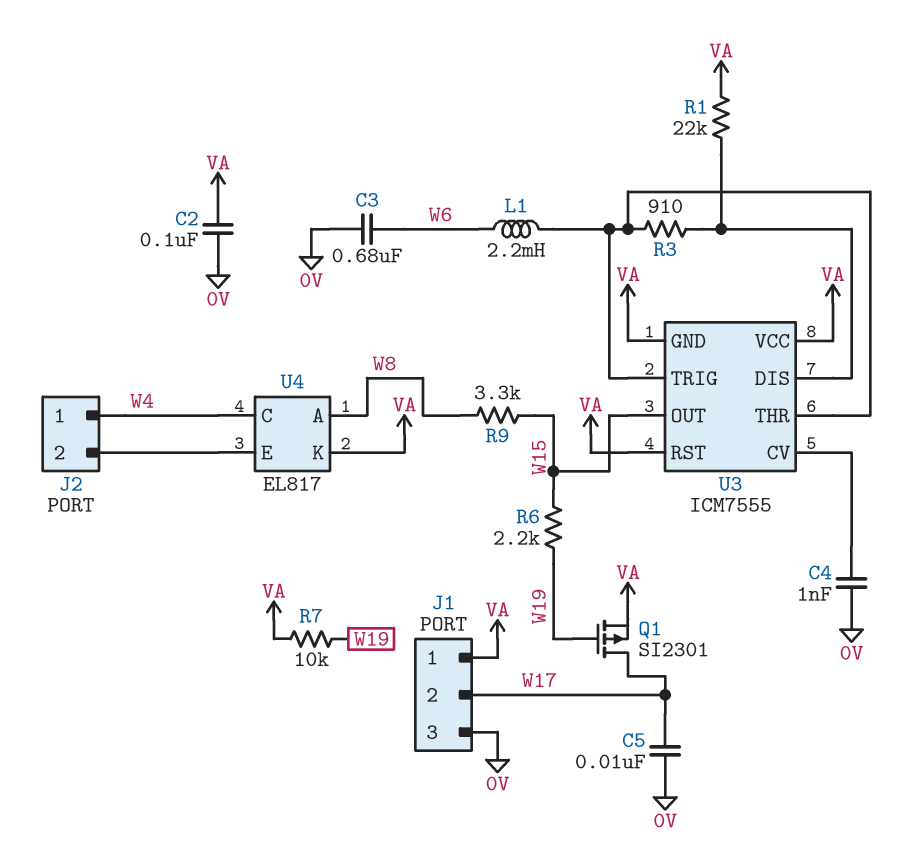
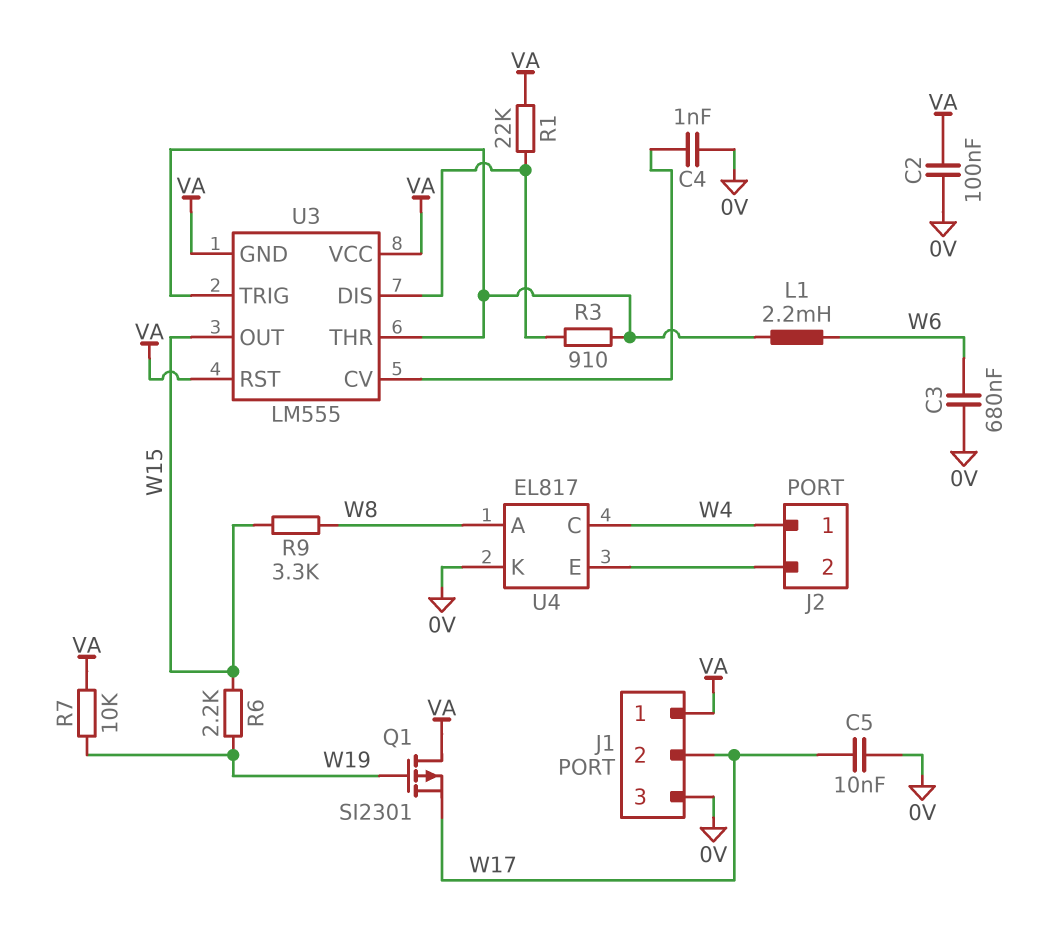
Q1: PMOS SI2301 (G W19, D W17, S VA) -> PMOS SI2301 (G W19, D VA, S W17)
U3: ICM7555 -> LM555
U4 pin K: VA -> 0V

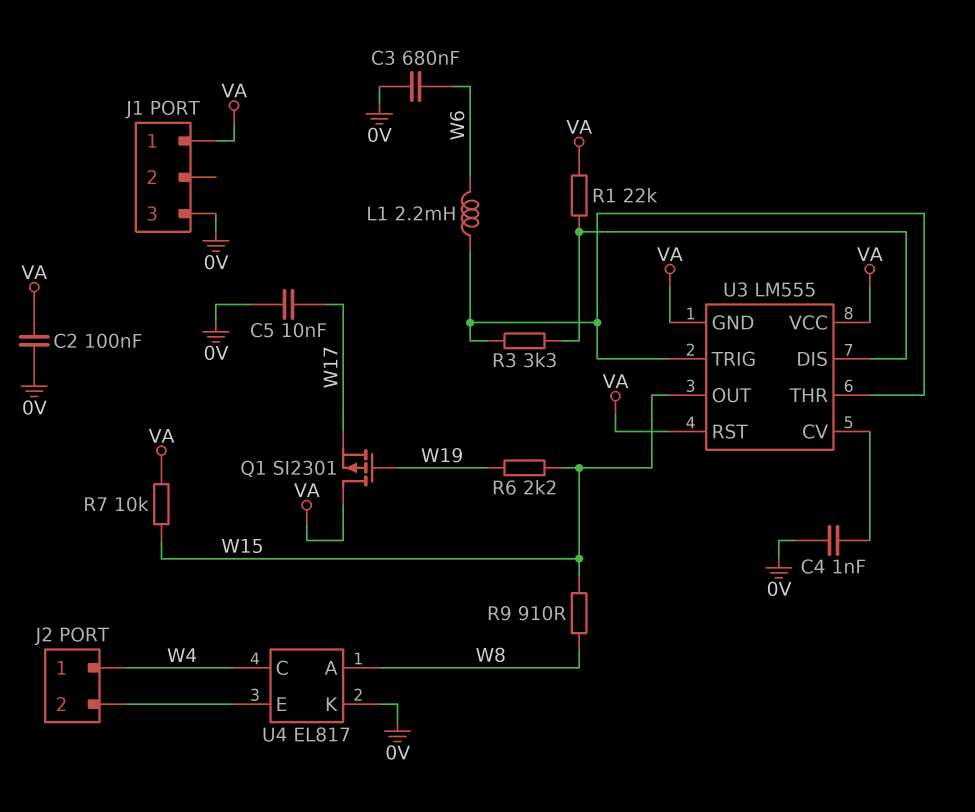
J1 pin 2: W17 -> none
R3: 910 (U3/DIS, U3/THR) -> 3.3k (U3/DIS, U3/THR)
R7: 10k (VA, W19) -> 10k (VA, W15)
R9: 3.3k (W8, W15) -> 910 (W8, W15)

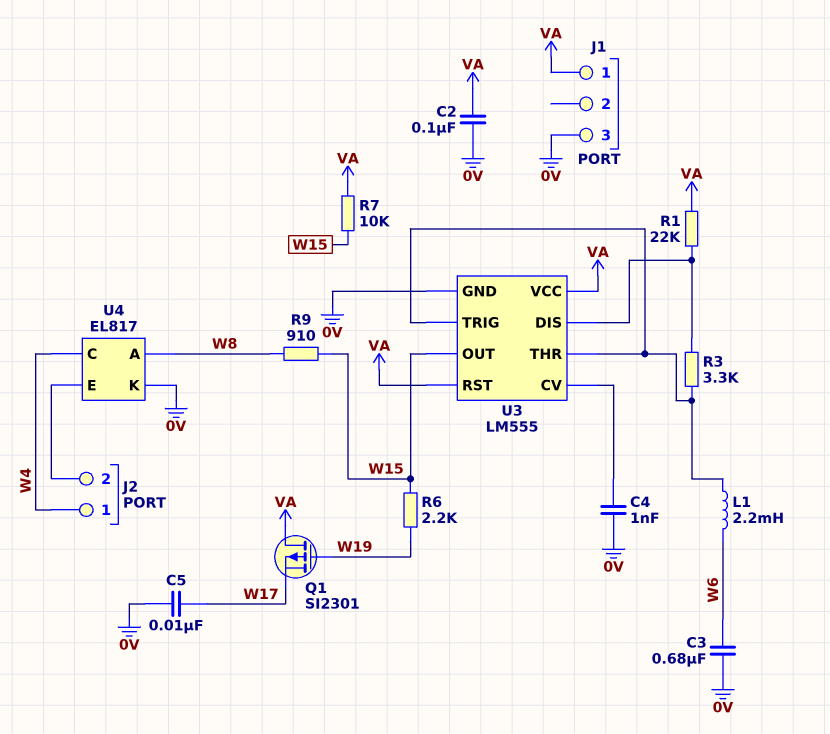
U3 pin GND: VA -> 0V

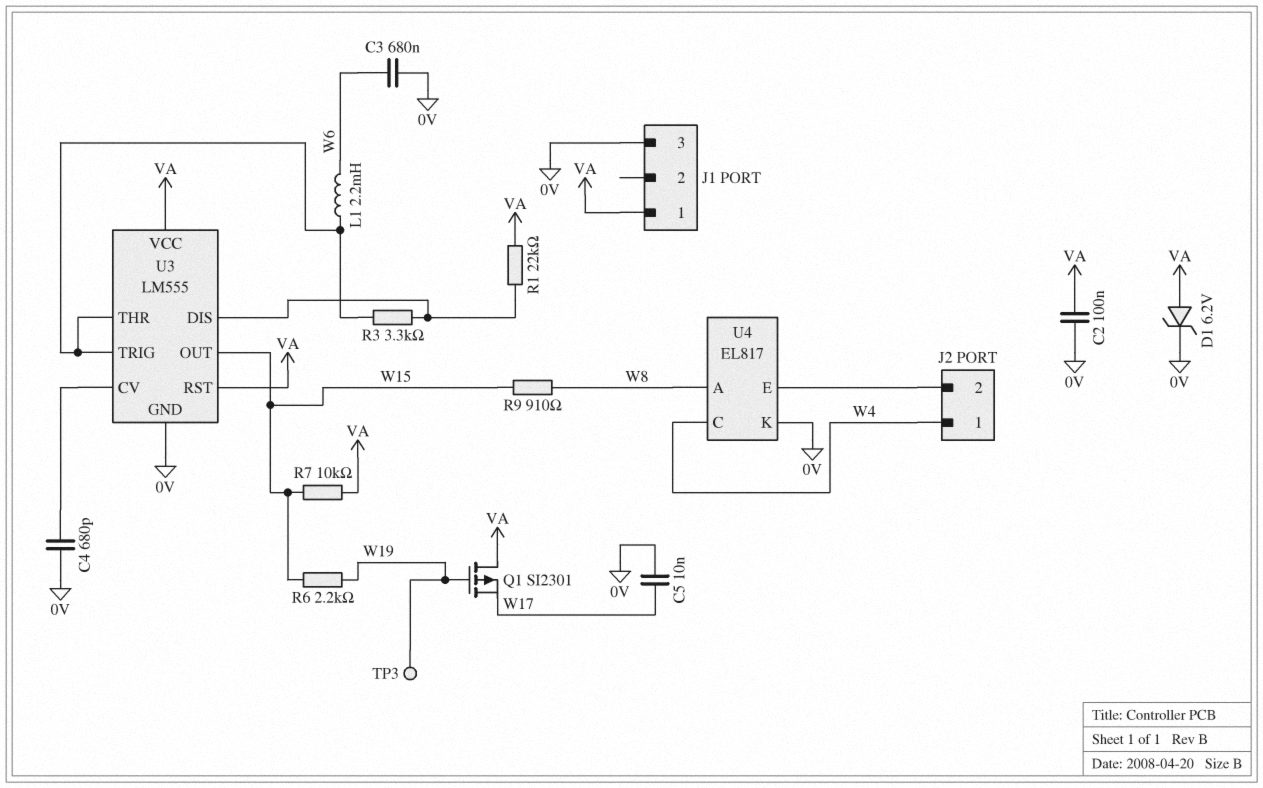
C4: 1nF (0V, U3/CV) -> 680pF (0V, U3/CV)
D1: none -> zener 6.2V (A VA, K 0V)
TP3: none -> test point (W19)

